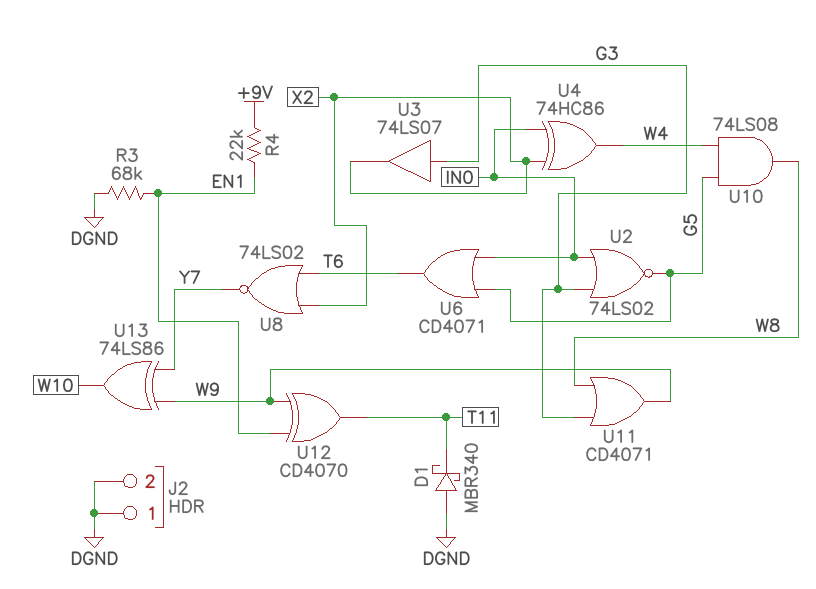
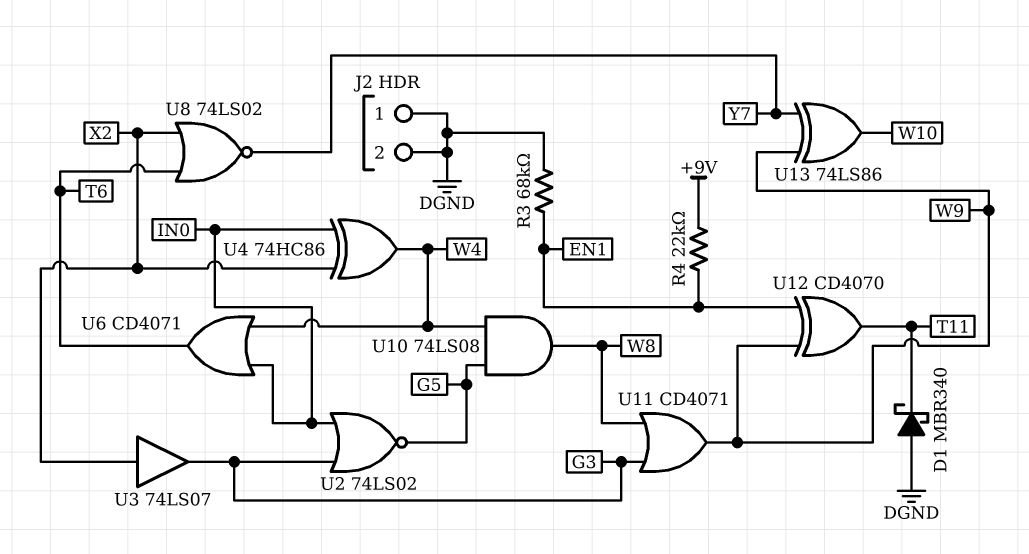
U3: buffer 74LS07 (in G3, out X2) -> buffer 74LS07 (in X2, out G3)
U6: OR CD4071 (in G5, in IN0, out T6) -> OR CD4071 (in IN0, in W4, out T6)

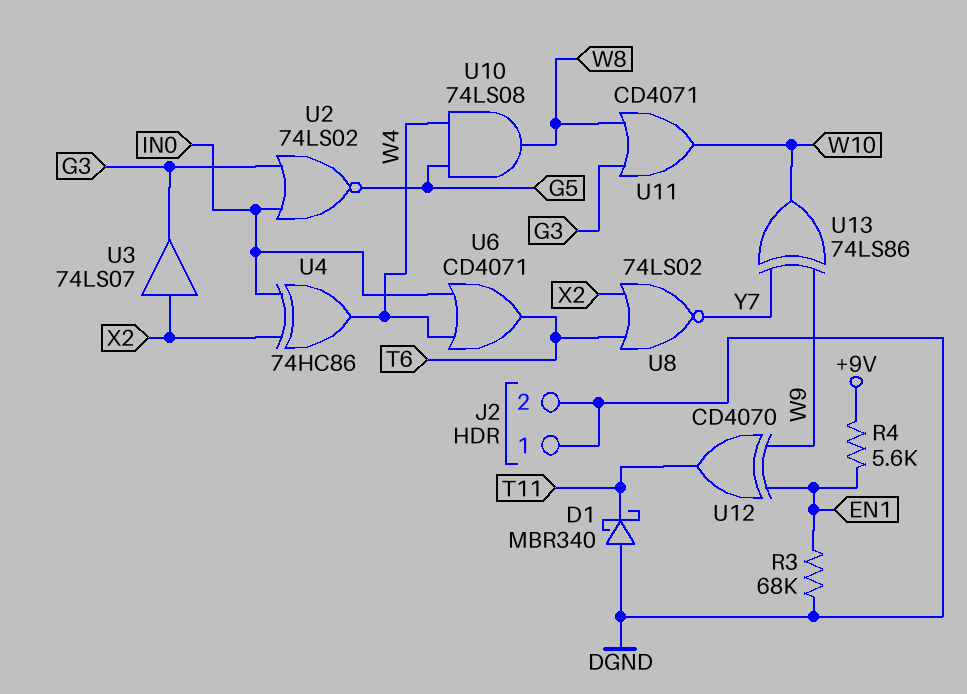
R4: 22k (+9V, EN1) -> 5.6k (+9V, EN1)
U11: OR CD4071 (in G3, in W8, out W9) -> OR CD4071 (in G3, in W8, out W10)

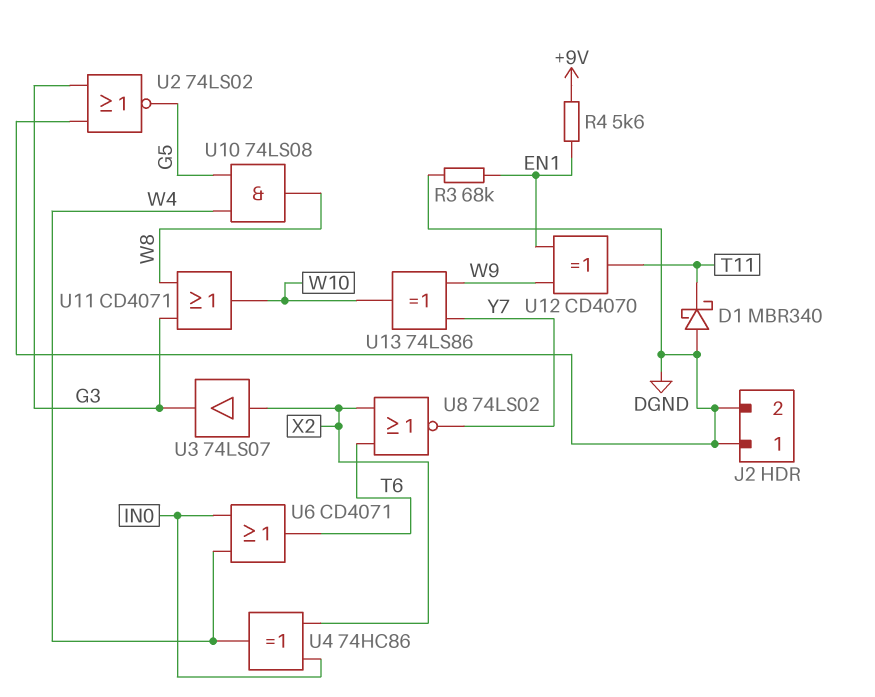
U2: NOR 74LS02 (in G3, in IN0, out G5) -> NOR 74LS02 (in DGND, in G3, out G5)

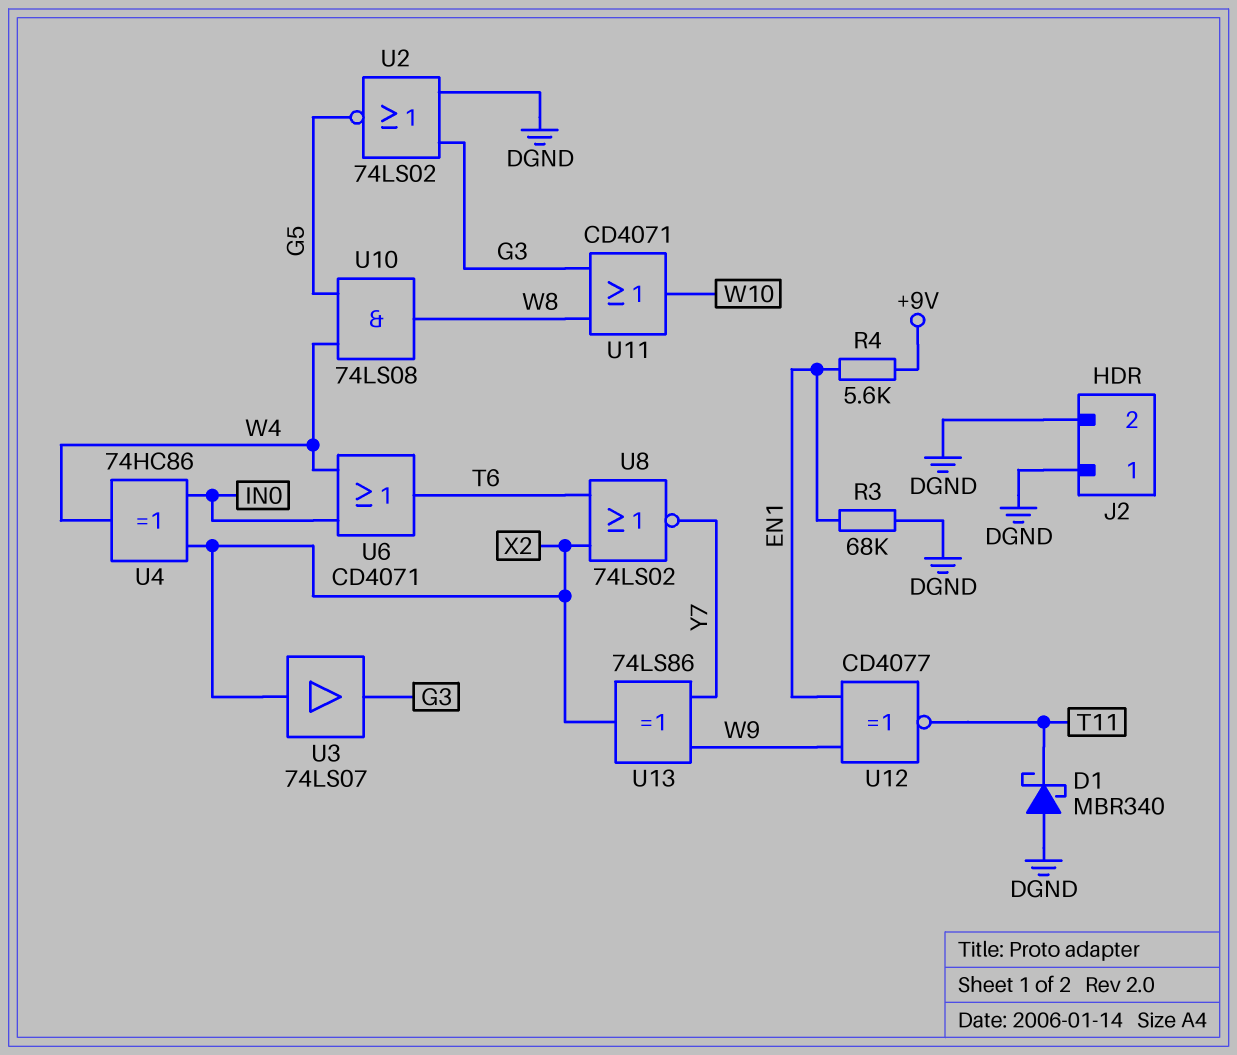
U12: XOR CD4070 (in EN1, in W9, out T11) -> XNOR CD4077 (in EN1, in W9, out T11)
U13: XOR 74LS86 (in W9, in Y7, out W10) -> XOR 74LS86 (in W9, in Y7, out X2)

